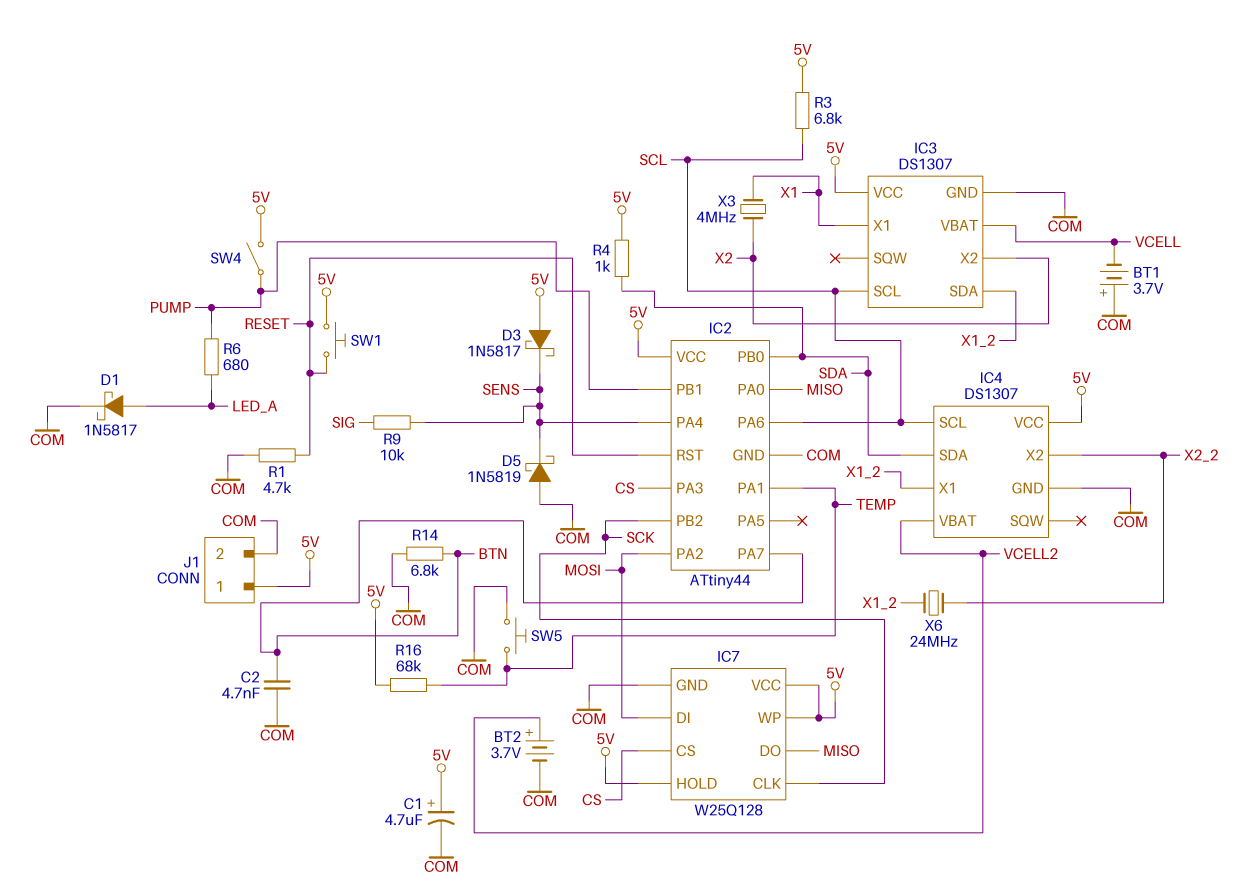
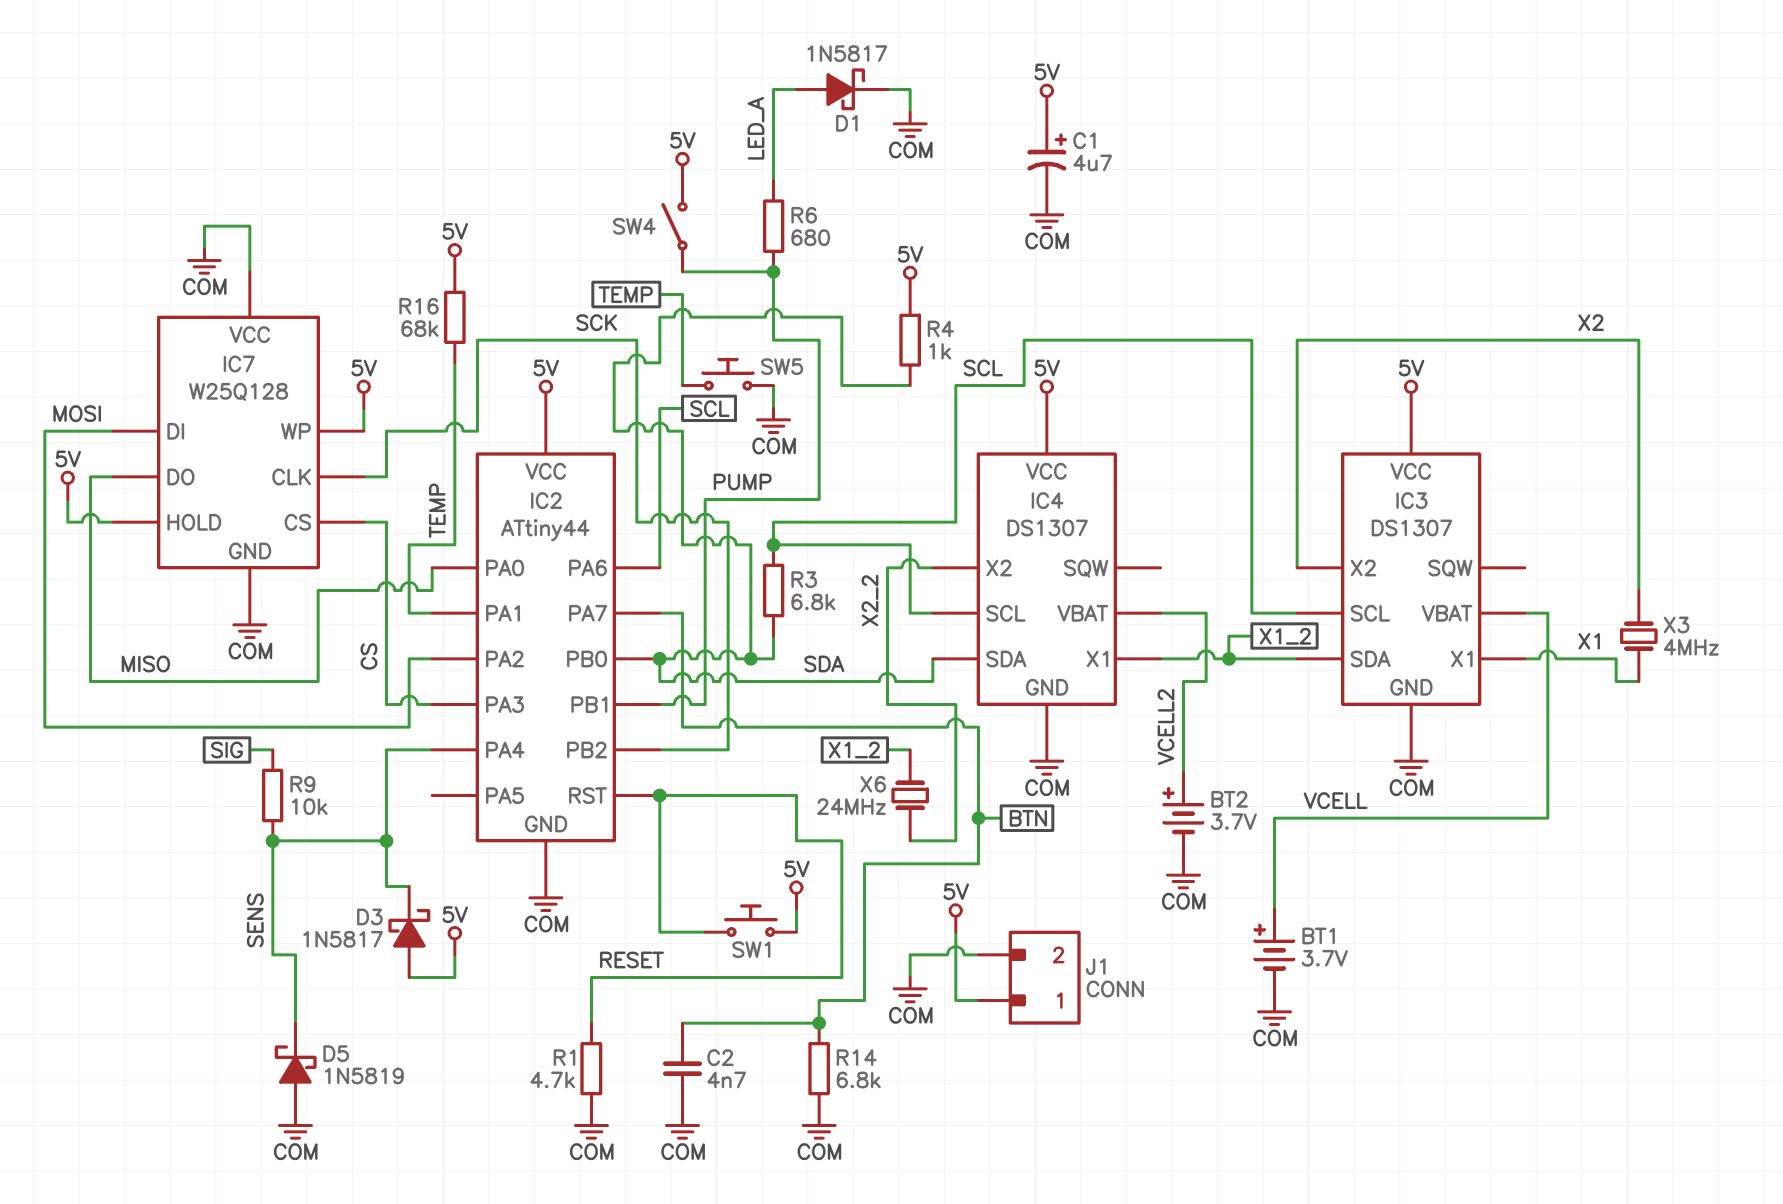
BT1: 3.7V (plus COM, minus VCELL) -> 3.7V (plus VCELL, minus COM)
IC7 pin VCC: 5V -> COM
R3: 6.8k (5V, SCL) -> 6.8k (SCL, SDA)

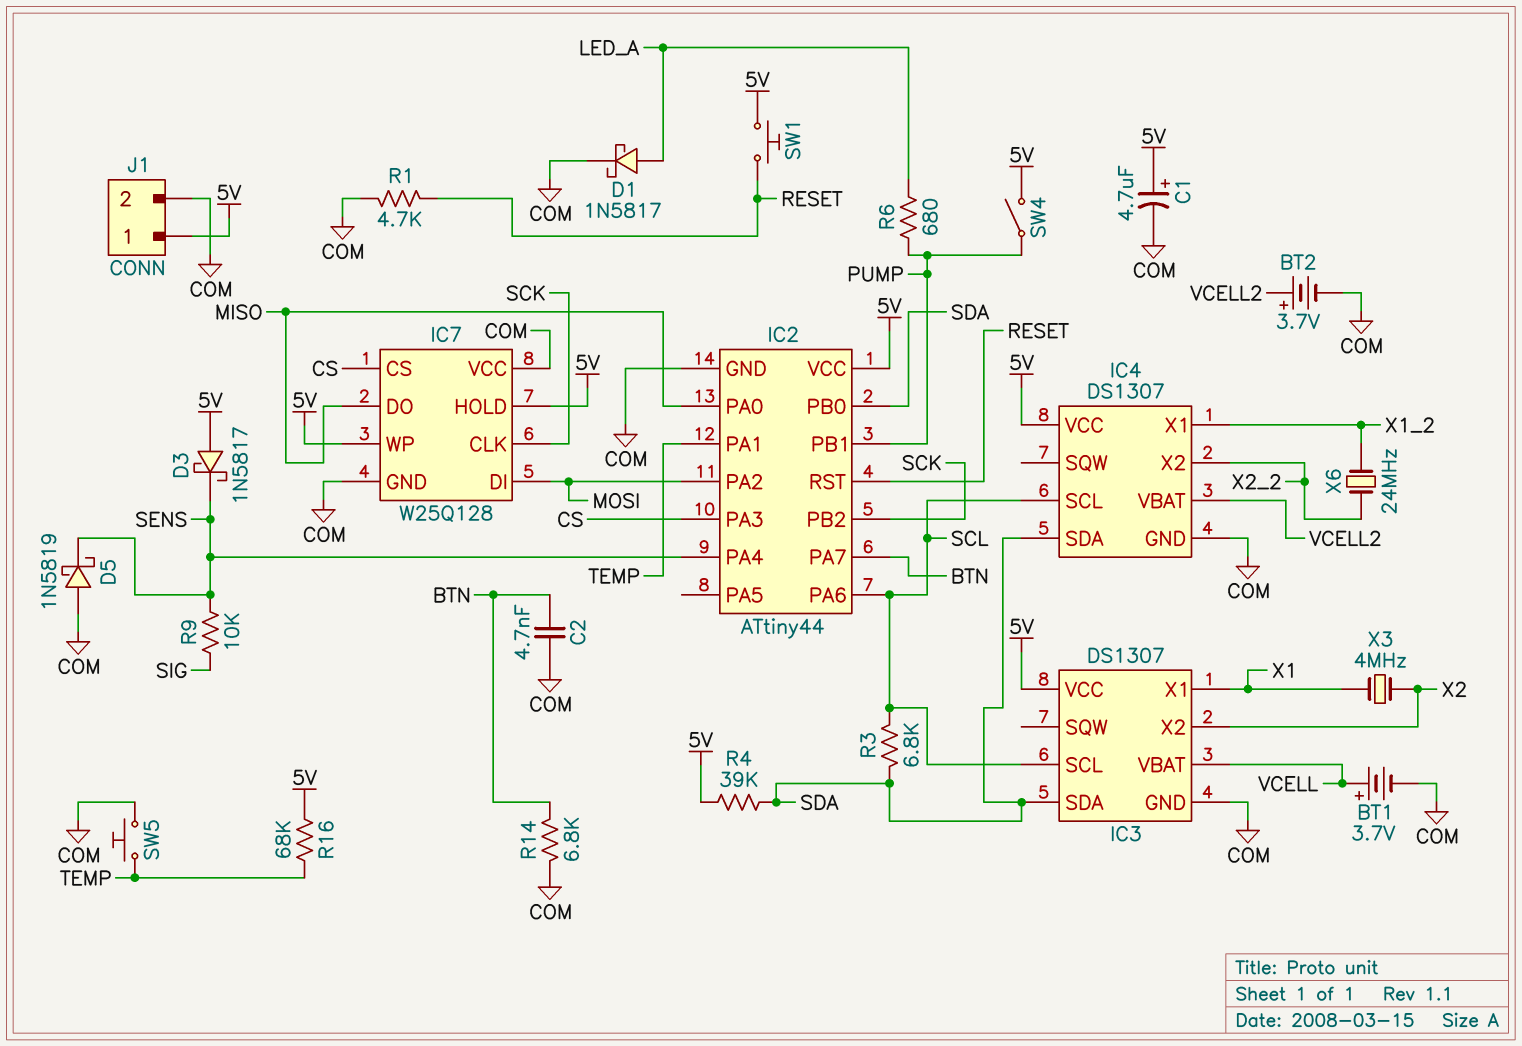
IC3 pin SDA: X1_2 -> SDA
R4: 1k (5V, SDA) -> 39k (5V, SDA)

